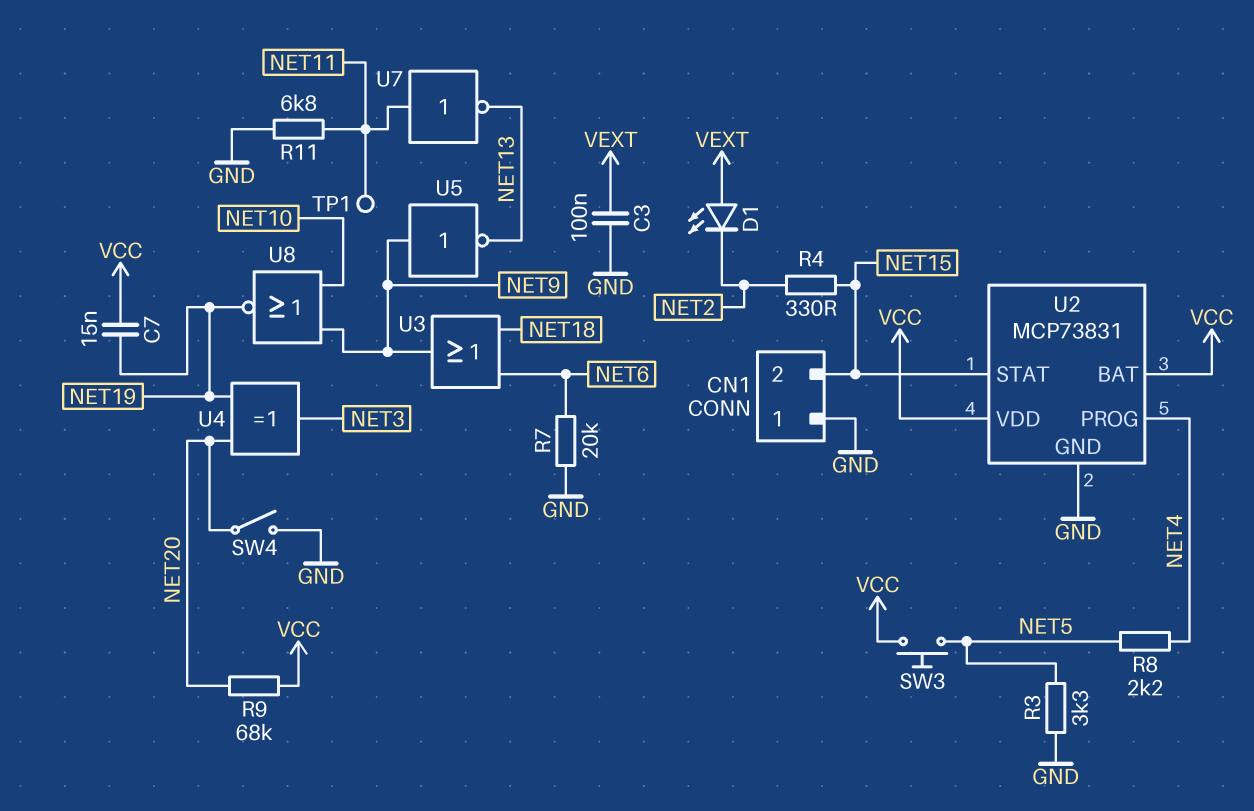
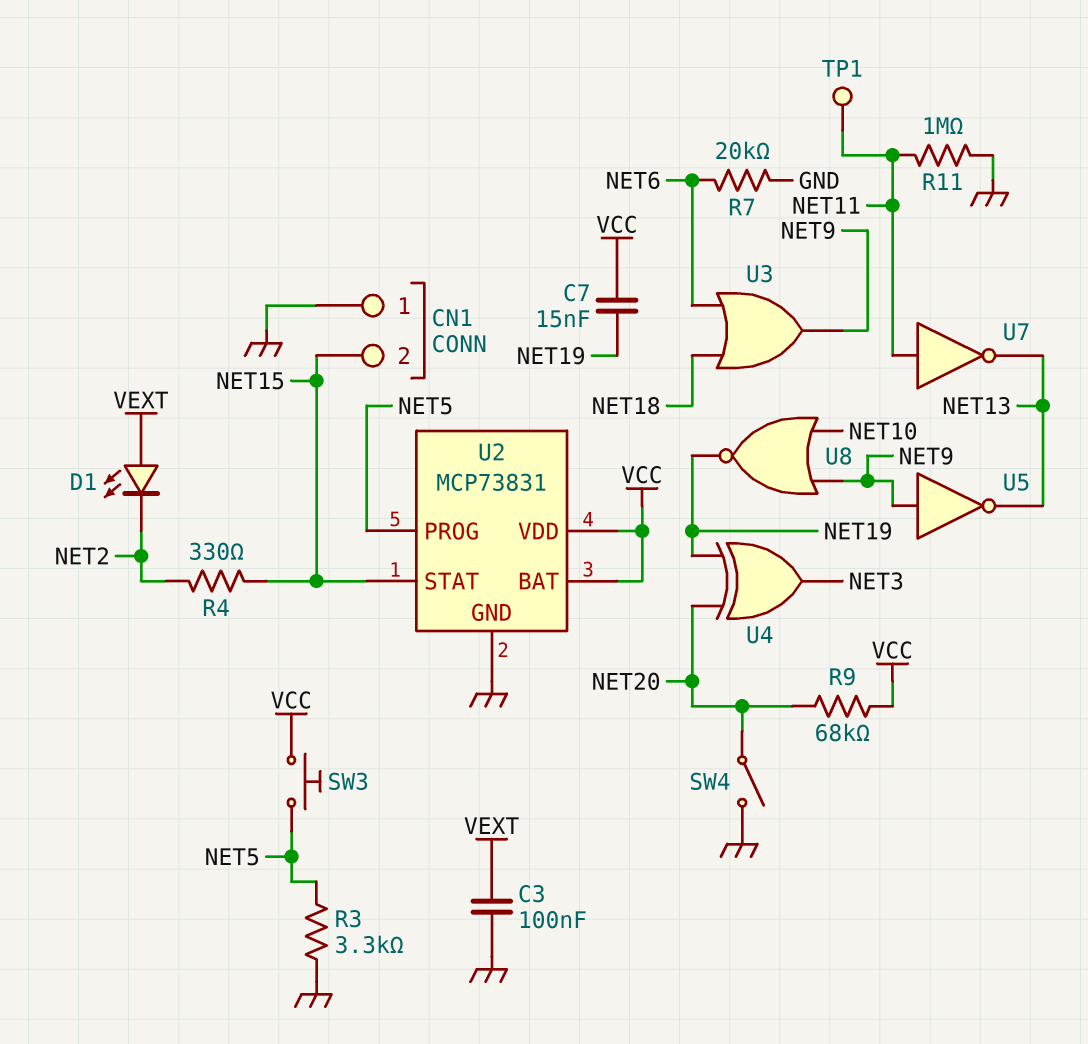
R8: 2.2k (NET4, NET5) -> none
R11: 6.8k (GND, NET11) -> 1M (GND, NET11)
U2 pin PROG: NET4 -> NET5

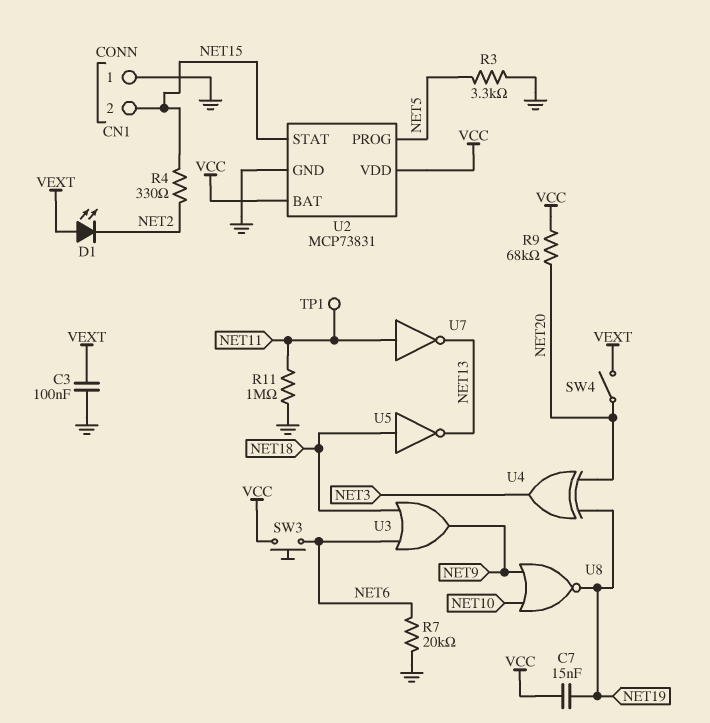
SW3: button (NET5, VCC) -> button (NET6, VCC)
SW4: switch (GND, NET20) -> switch (NET20, VEXT)
U5: NOT (in NET9, out NET13) -> NOT (in NET18, out NET13)

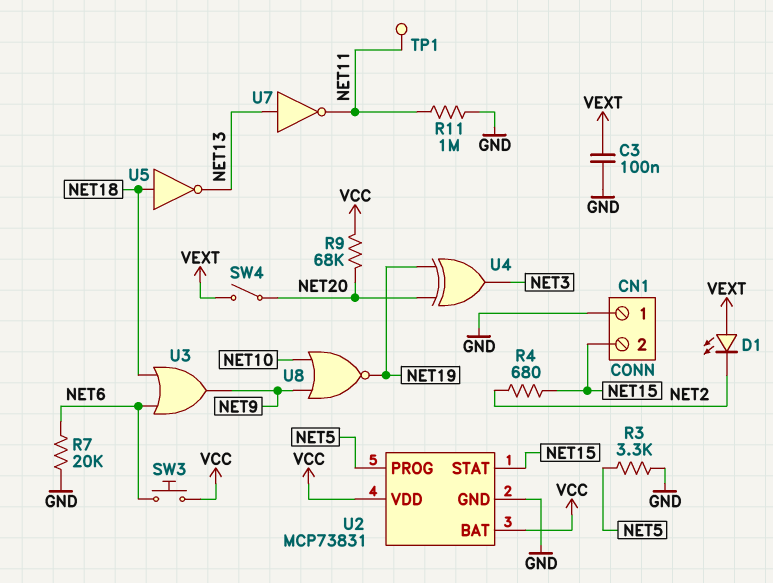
C7: 15nF (NET19, VCC) -> none
R4: 330 (NET2, NET15) -> 680 (NET2, NET15)
U7: NOT (in NET11, out NET13) -> NOT (in NET13, out NET11)

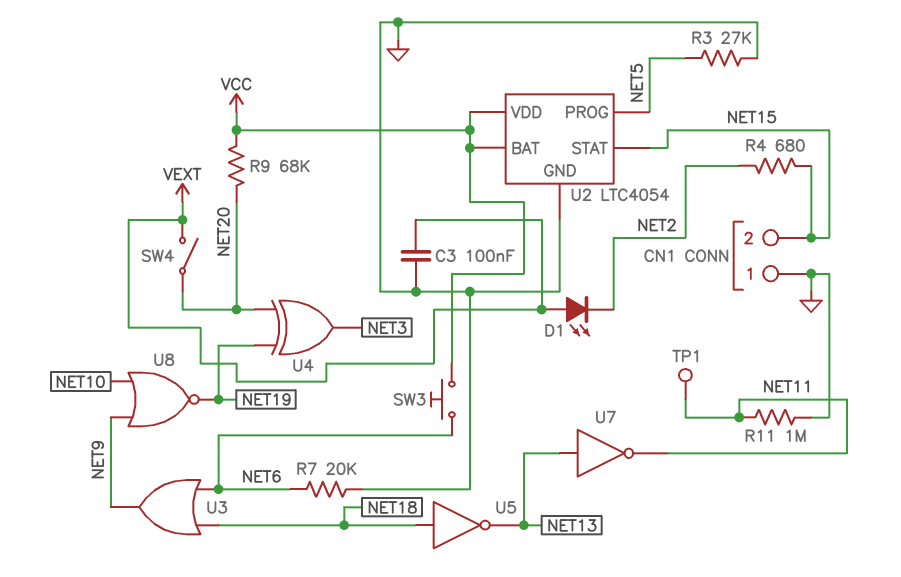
R3: 3.3k (GND, NET5) -> 27k (GND, NET5)
U2: MCP73831 -> LTC4054

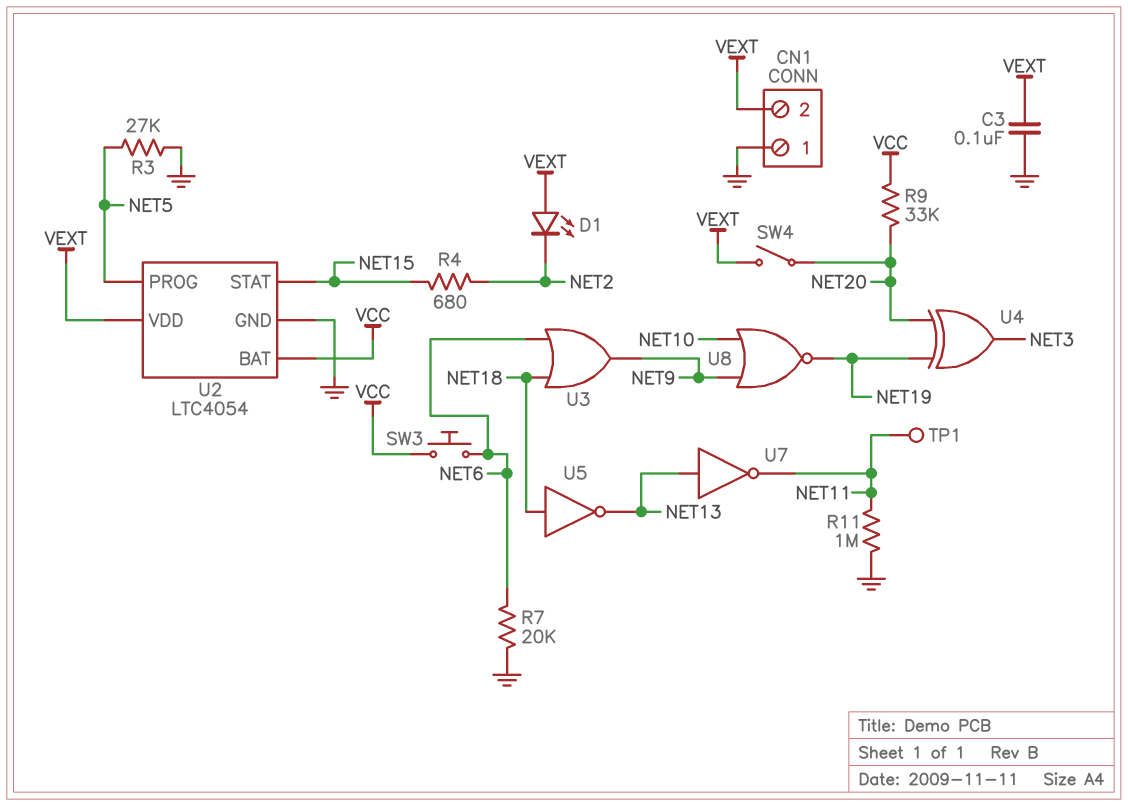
CN1 pin 2: NET15 -> VEXT
R9: 68k (NET20, VCC) -> 33k (NET20, VCC)
U2 pin VDD: VCC -> VEXT

